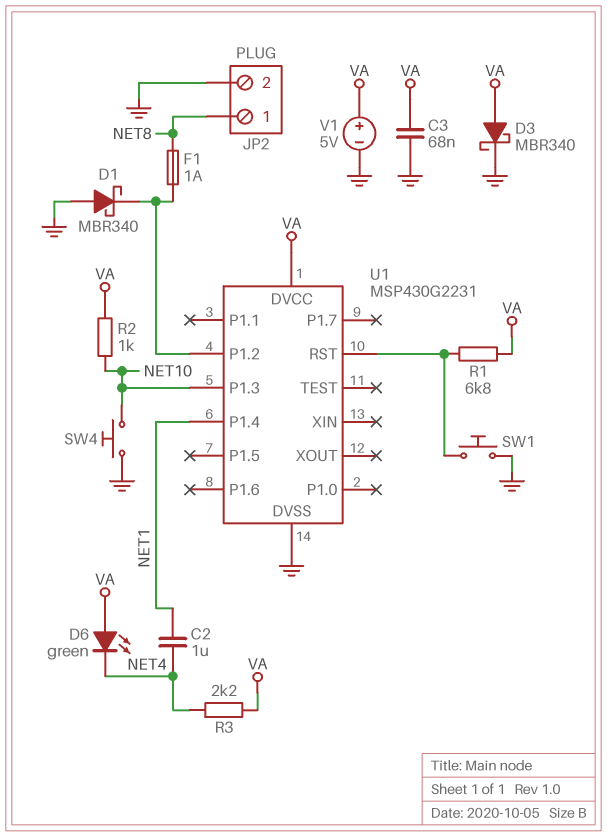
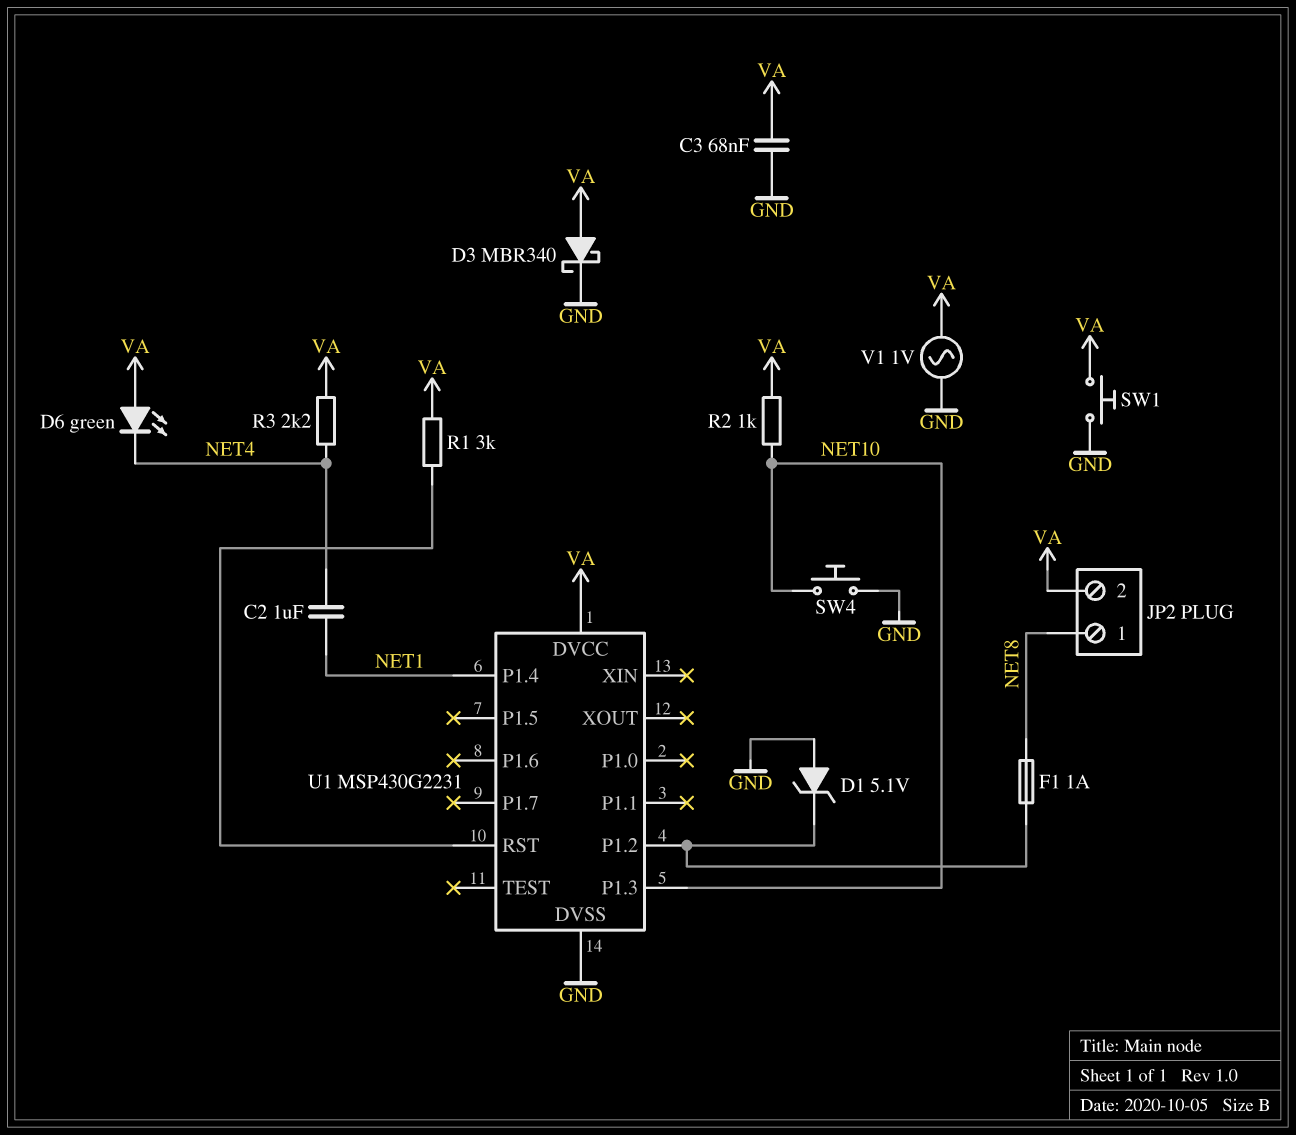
D1: schottky MBR340 (A GND, K U1/P1.2) -> zener 5.1V (A GND, K U1/P1.2)
JP2 pin 2: GND -> VA
R1: 6.8k (U1/RST, VA) -> 3k (U1/RST, VA)
SW1: button (GND, U1/RST) -> button (GND, VA)
V1: 5V (plus VA, minus GND) -> AC 1V (GND, VA)

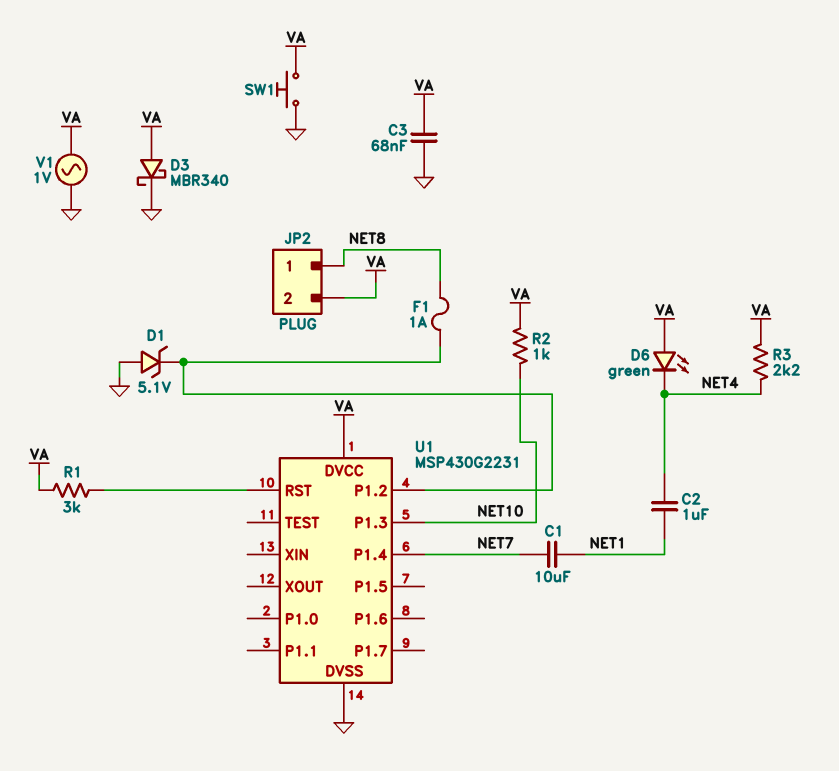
C1: none -> 10uF (NET1, NET7)
SW4: button (GND, NET10) -> none
U1 pin P1.4: NET1 -> NET7

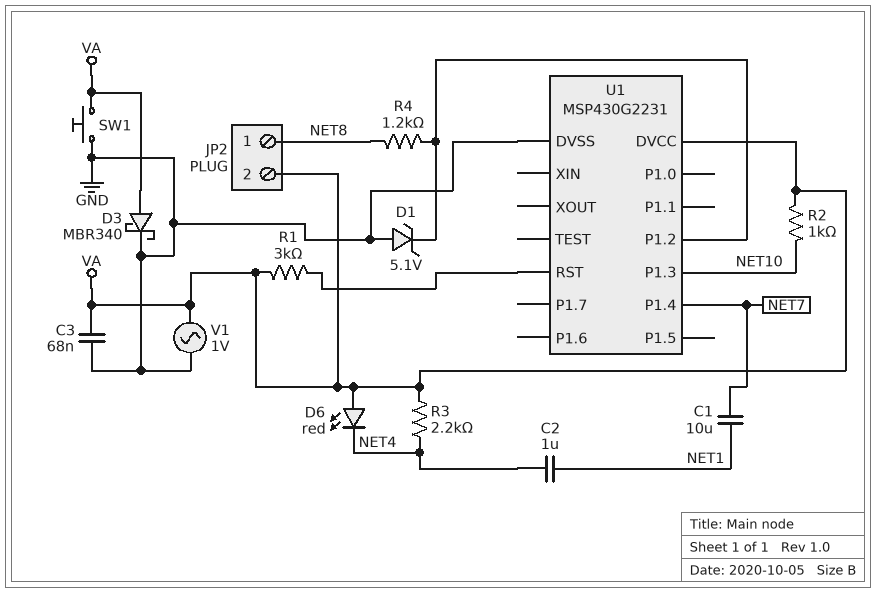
D6: LED green (A VA, K NET4) -> LED red (A VA, K NET4)
F1: 1A (NET8, U1/P1.2) -> none
R4: none -> 1.2k (NET8, U1/P1.2)

